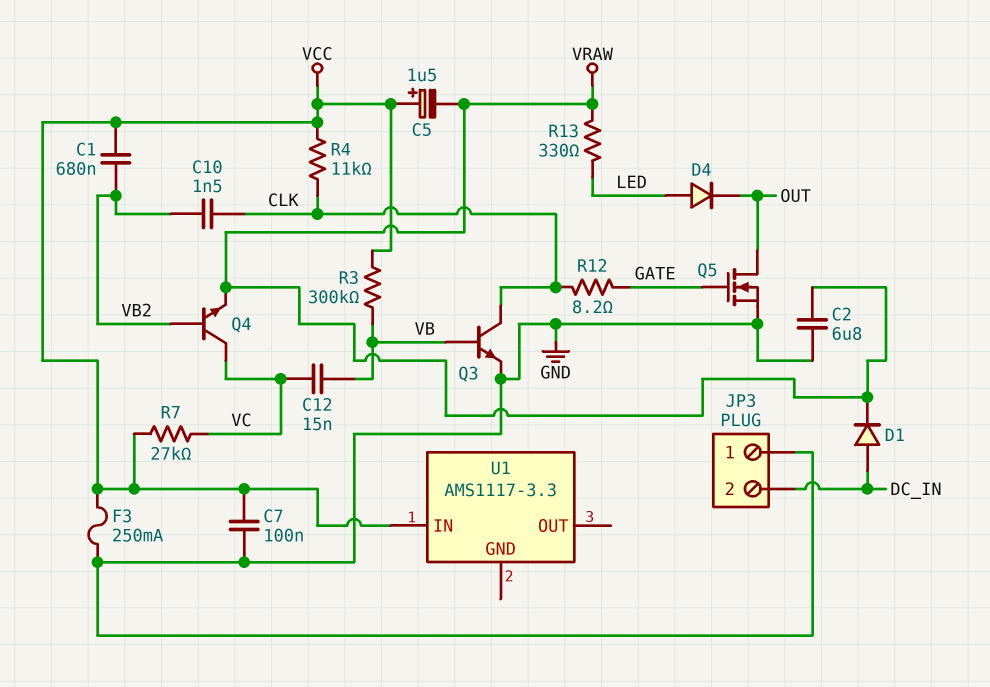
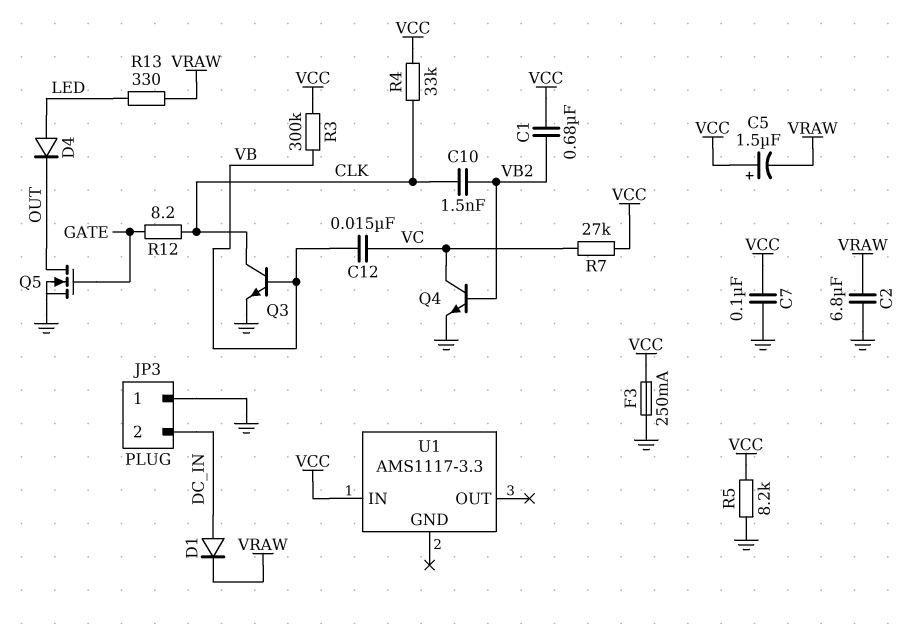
Q4: NPN (B VB2, C VC, E VRAW) -> NPN (B VB2, C VC, E GND)
R4: 11k (CLK, VCC) -> 33k (CLK, VCC)
R5: none -> 8.2k (GND, VCC)

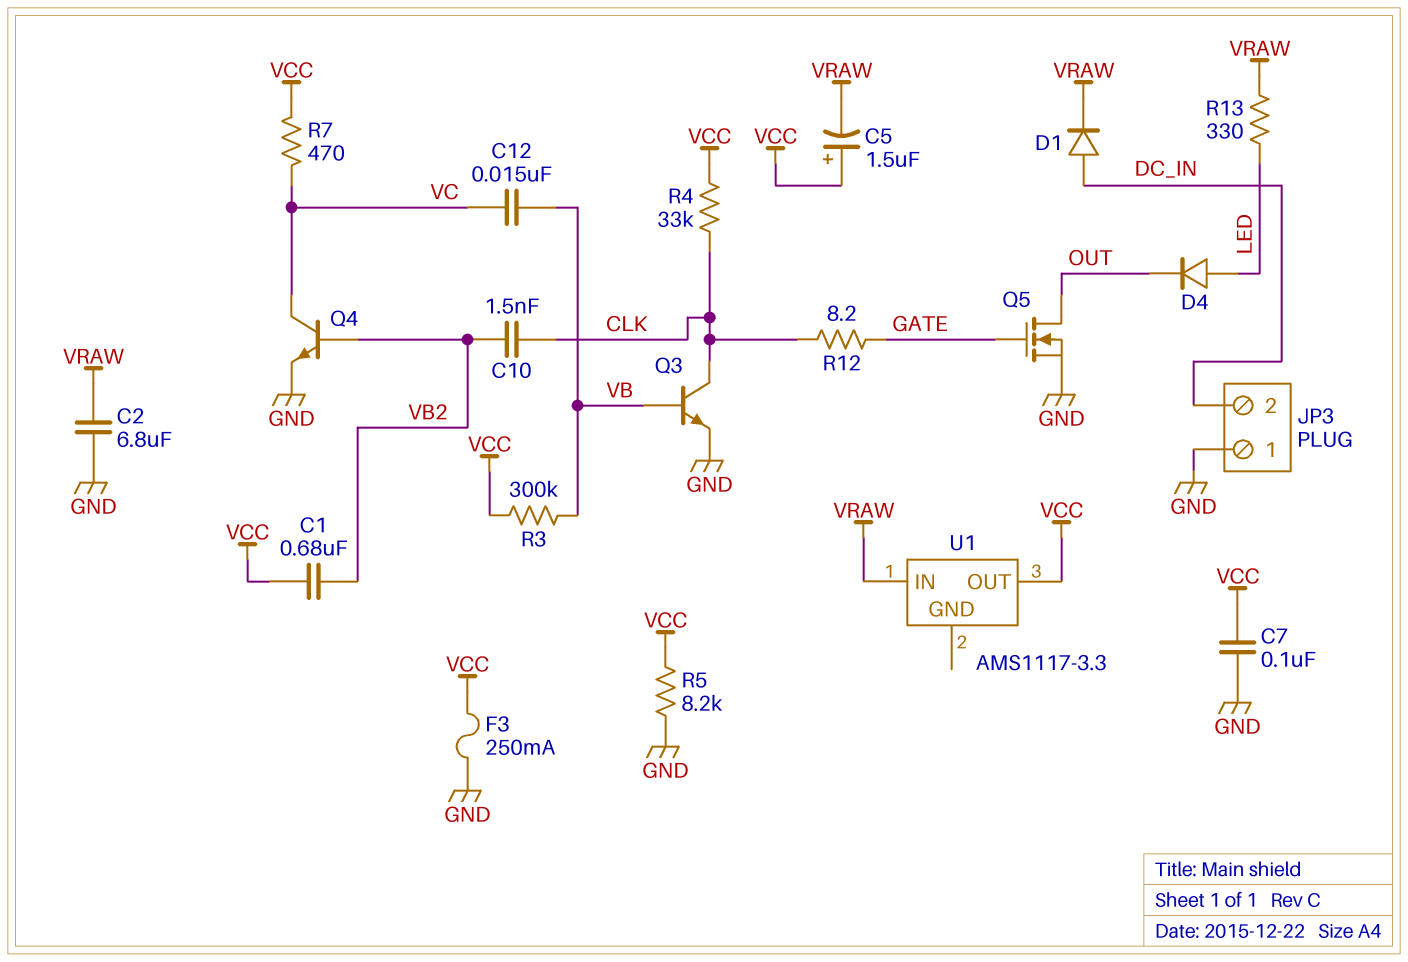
R7: 27k (VC, VCC) -> 470 (VC, VCC)
U1 pin IN: VCC -> VRAW
U1 pin OUT: none -> VCC

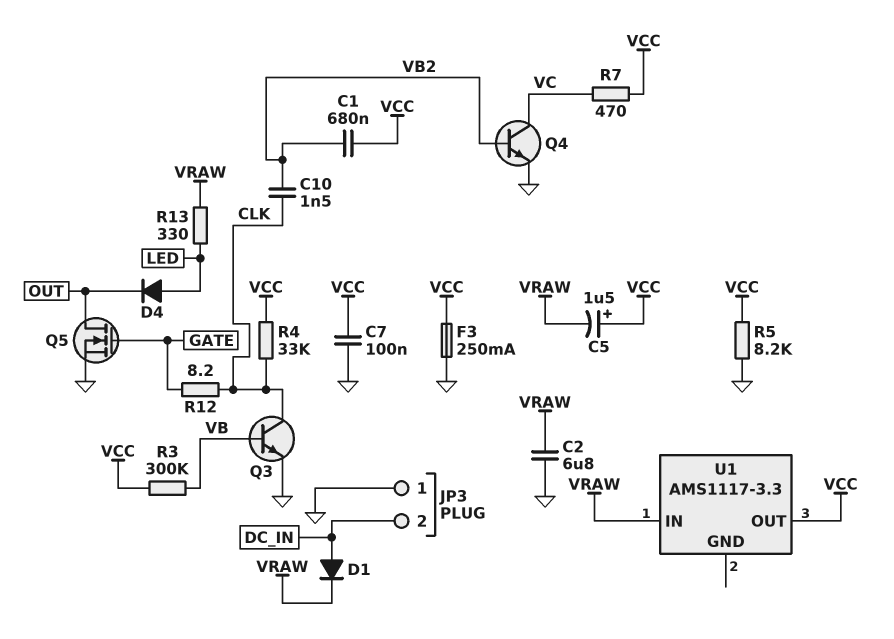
C12: 15nF (VB, VC) -> none

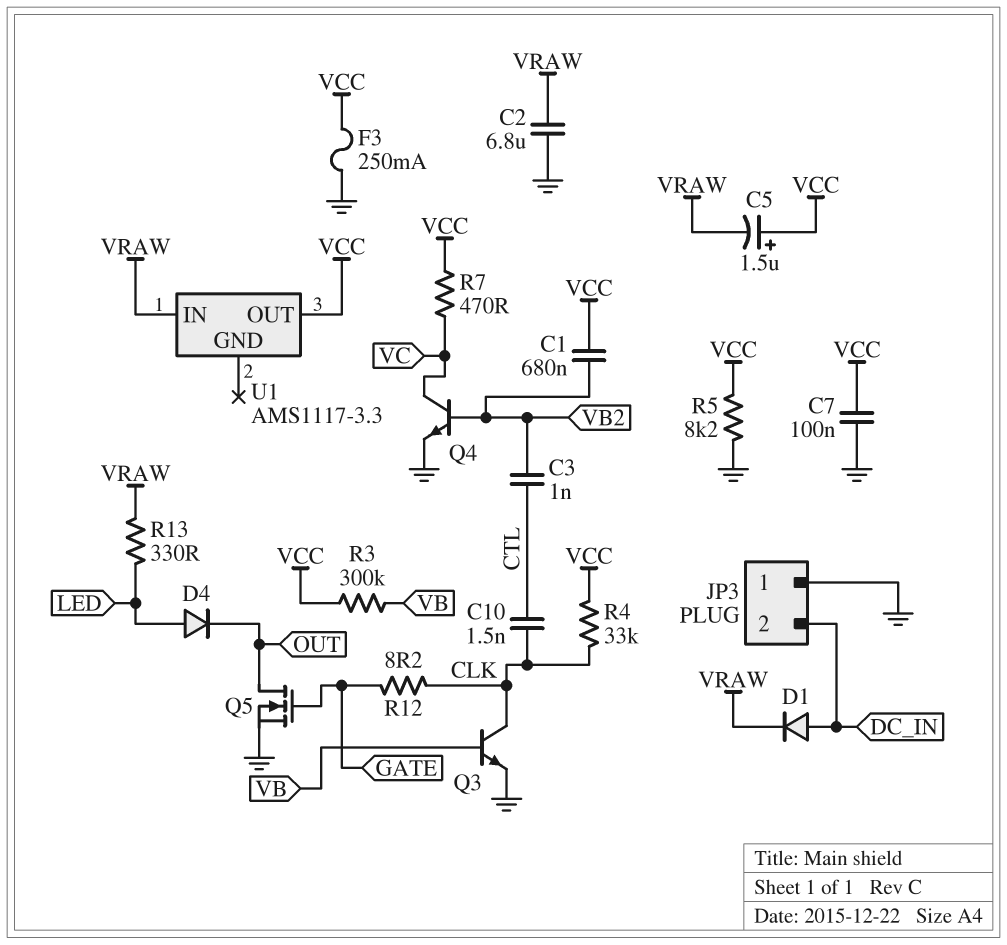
C3: none -> 1nF (CTL, VB2)
C10: 1.5nF (CLK, VB2) -> 1.5nF (CLK, CTL)

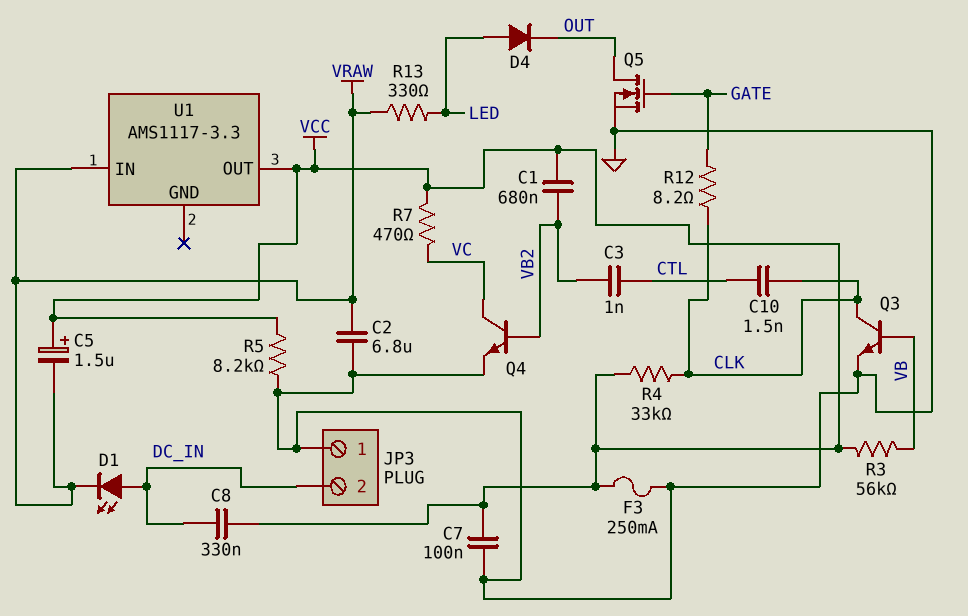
C8: none -> 330nF (DC_IN, VCC)
D1: diode (A DC_IN, K VRAW) -> LED (A DC_IN, K VRAW)
R3: 300k (VB, VCC) -> 56k (VB, VCC)

